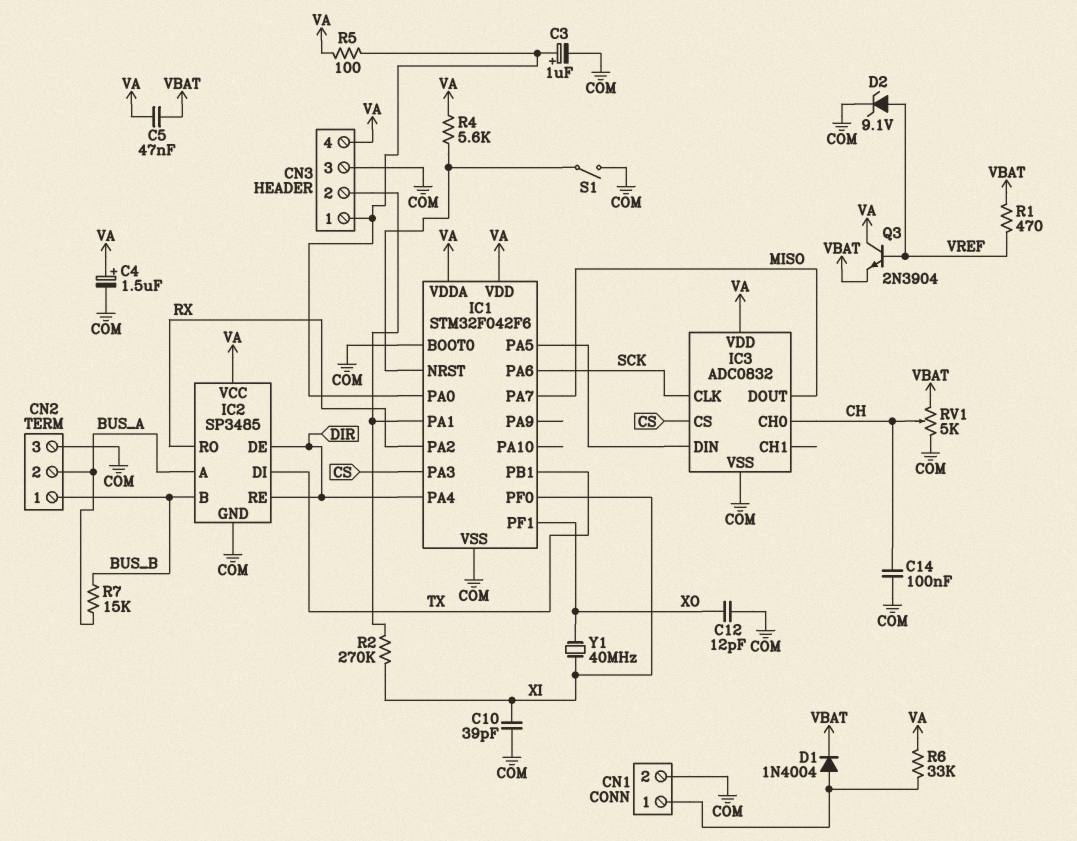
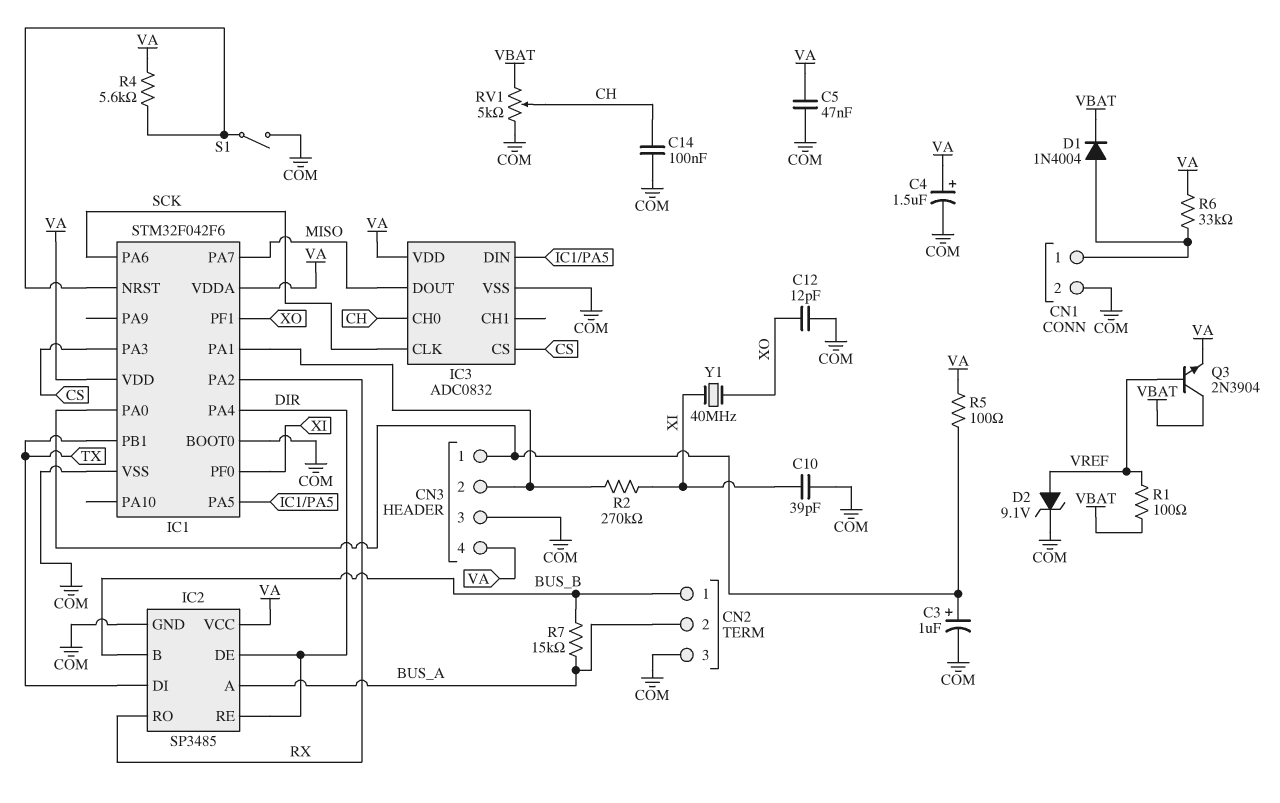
C5: 47nF (VA, VBAT) -> 47nF (COM, VA)
Q3: NPN 2N3904 (B VREF, C VA, E VBAT) -> NPN 2N3904 (B VREF, C VBAT, E VA)
R1: 470 (VBAT, VREF) -> 100 (VBAT, VREF)

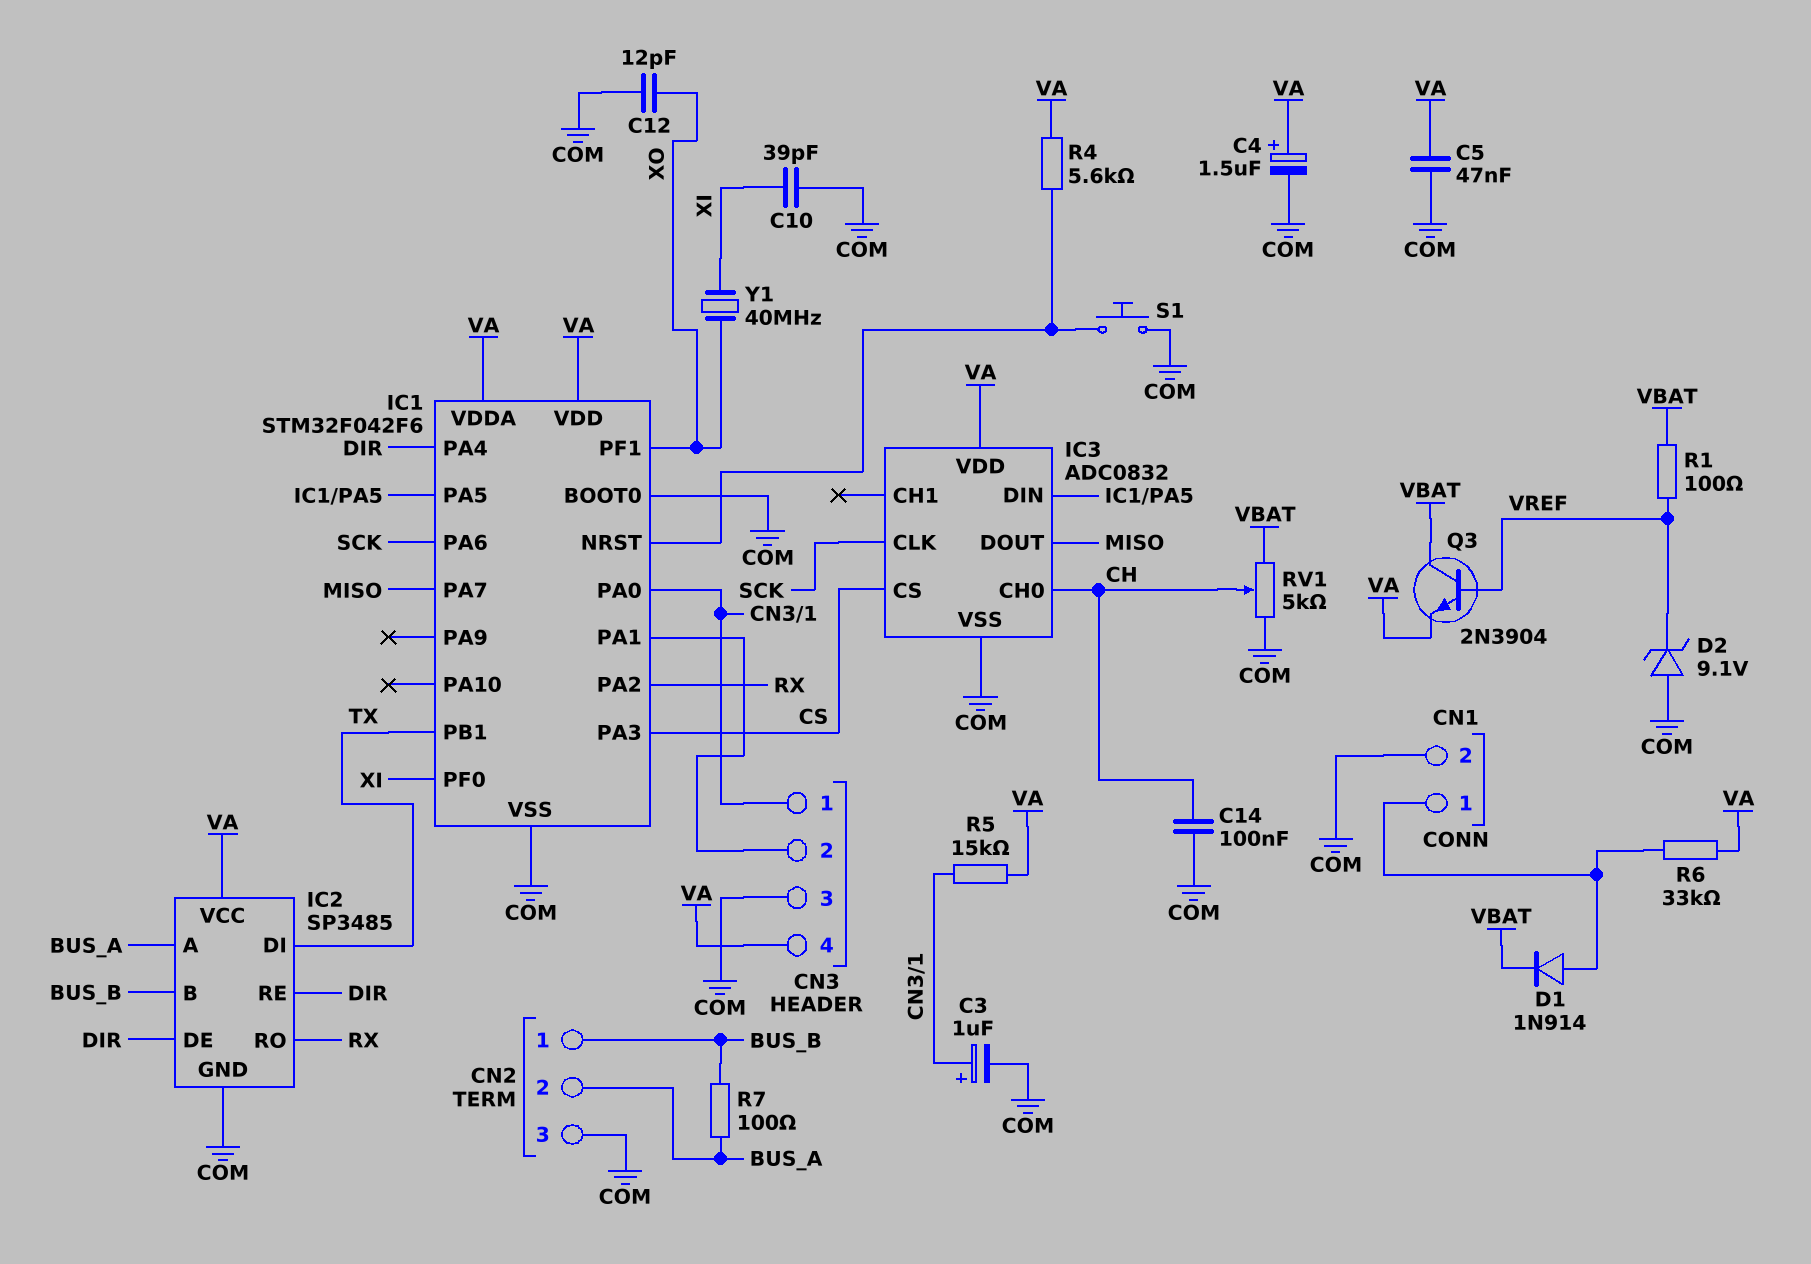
D1: diode 1N4004 (A CN1/1, K VBAT) -> diode 1N914 (A CN1/1, K VBAT)
D2: zener 9.1V (A VREF, K COM) -> zener 9.1V (A COM, K VREF)
R2: 270k (CN3/2, XI) -> none
R5: 100 (CN3/1, VA) -> 15k (CN3/1, VA)
R7: 15k (BUS_A, BUS_B) -> 100 (BUS_A, BUS_B)
S1: switch (COM, IC1/NRST) -> button (COM, IC1/NRST)

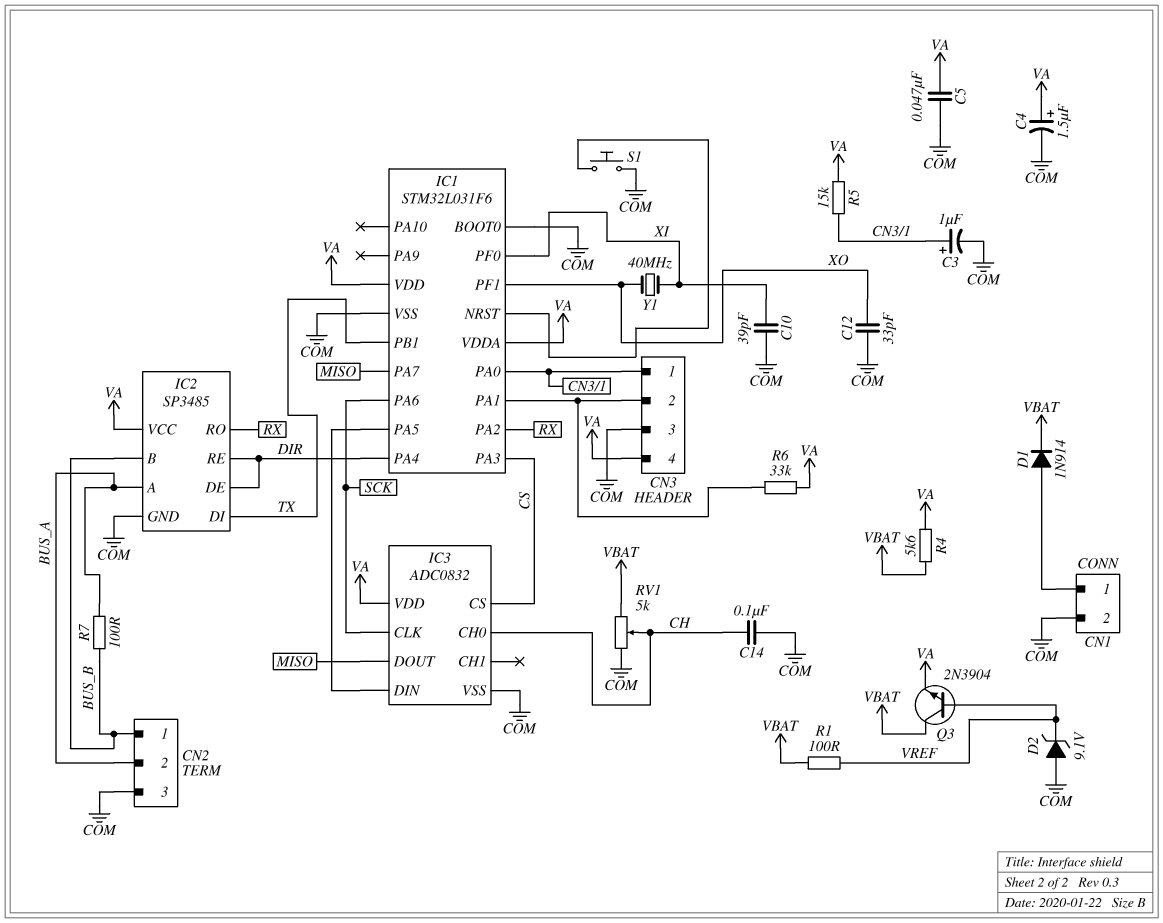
C12: 12pF (COM, XO) -> 33pF (COM, XO)
IC1: STM32F042F6 -> STM32L031F6
R4: 5.6k (IC1/NRST, VA) -> 5.6k (VA, VBAT)
R6: 33k (CN1/1, VA) -> 33k (CN3/2, VA)

